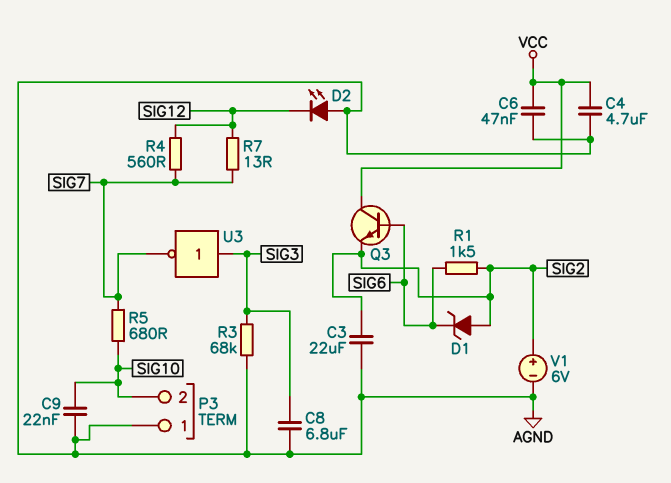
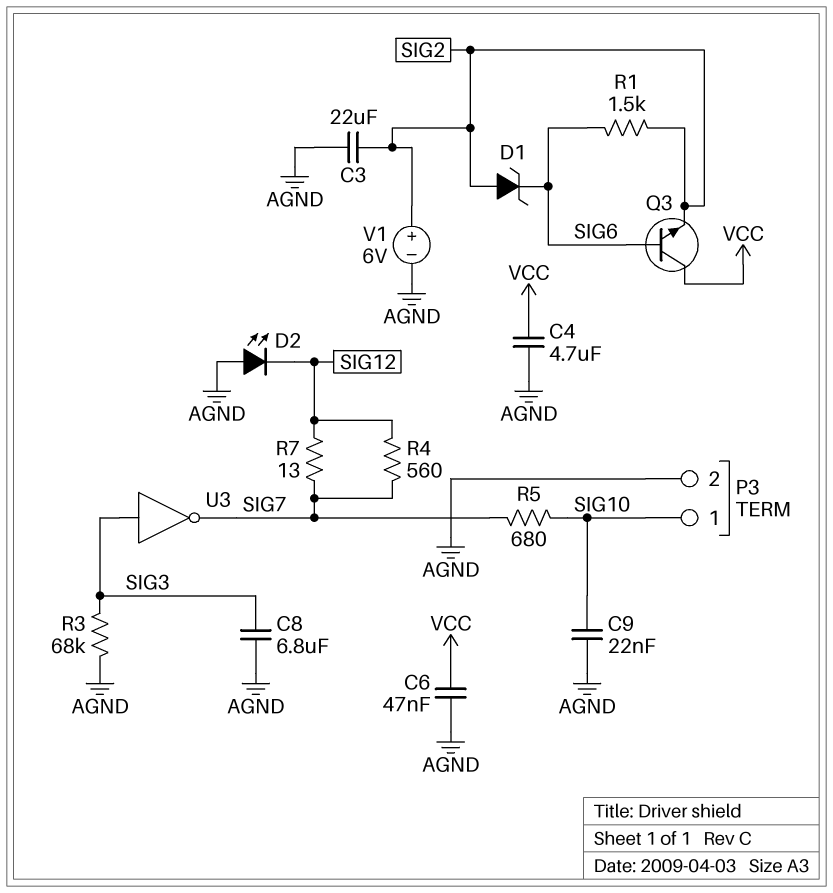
P3 pin 1: AGND -> SIG10
P3 pin 2: SIG10 -> AGND

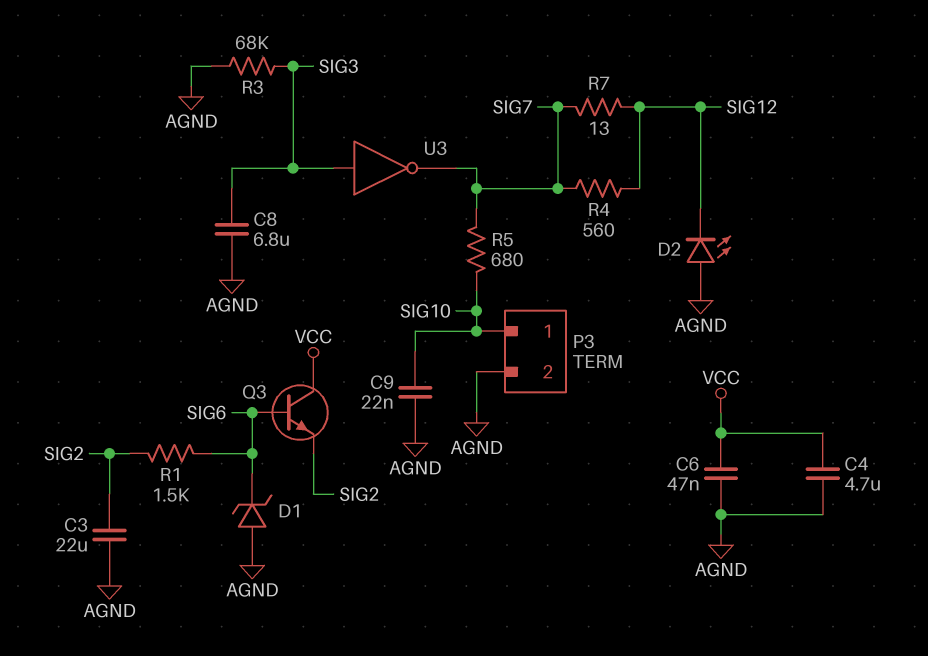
D1: zener (A SIG2, K SIG6) -> zener (A AGND, K SIG6)
V1: 6V (plus SIG2, minus AGND) -> none

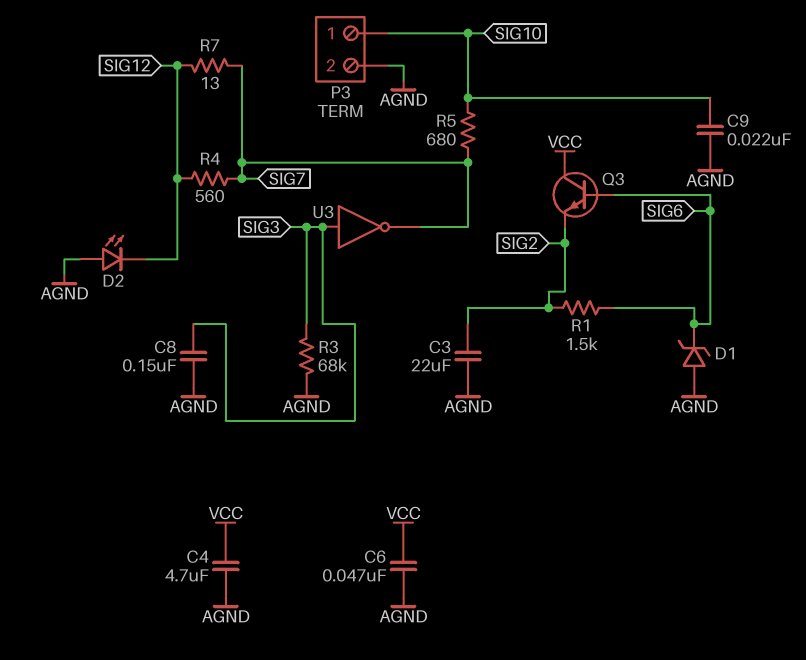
C8: 6.8uF (AGND, SIG3) -> 150nF (AGND, SIG3)

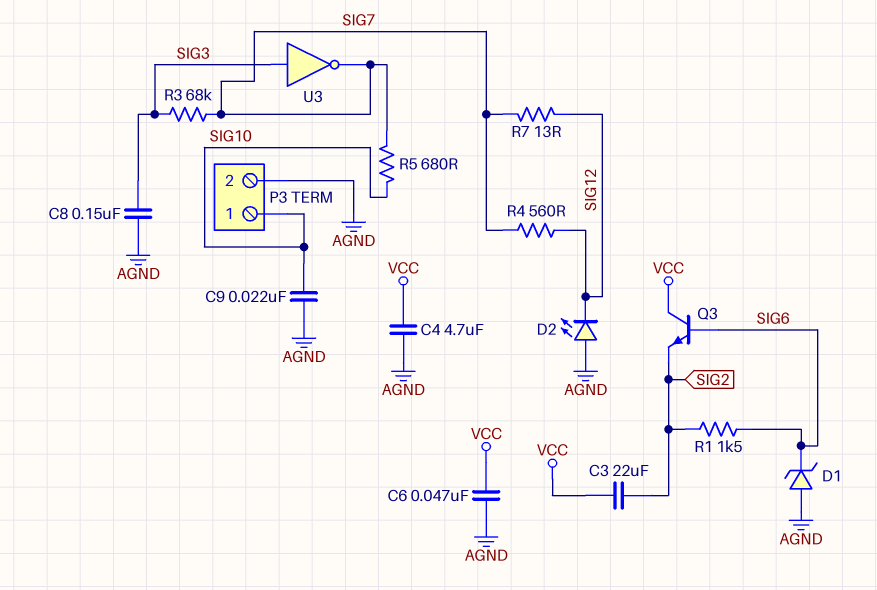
C3: 22uF (AGND, SIG2) -> 22uF (SIG2, VCC)
R3: 68k (AGND, SIG3) -> 68k (SIG3, SIG7)

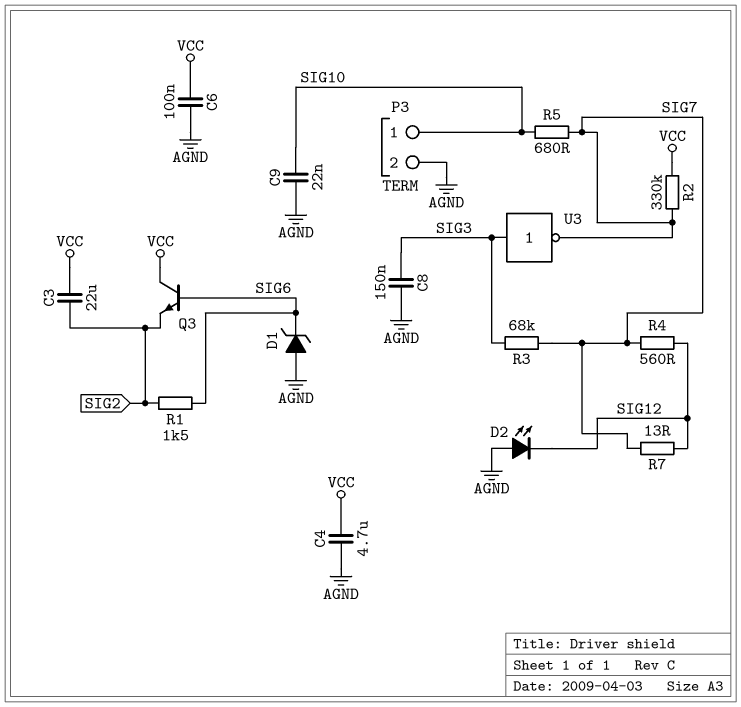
C6: 47nF (AGND, VCC) -> 100nF (AGND, VCC)
R2: none -> 330k (SIG7, VCC)

